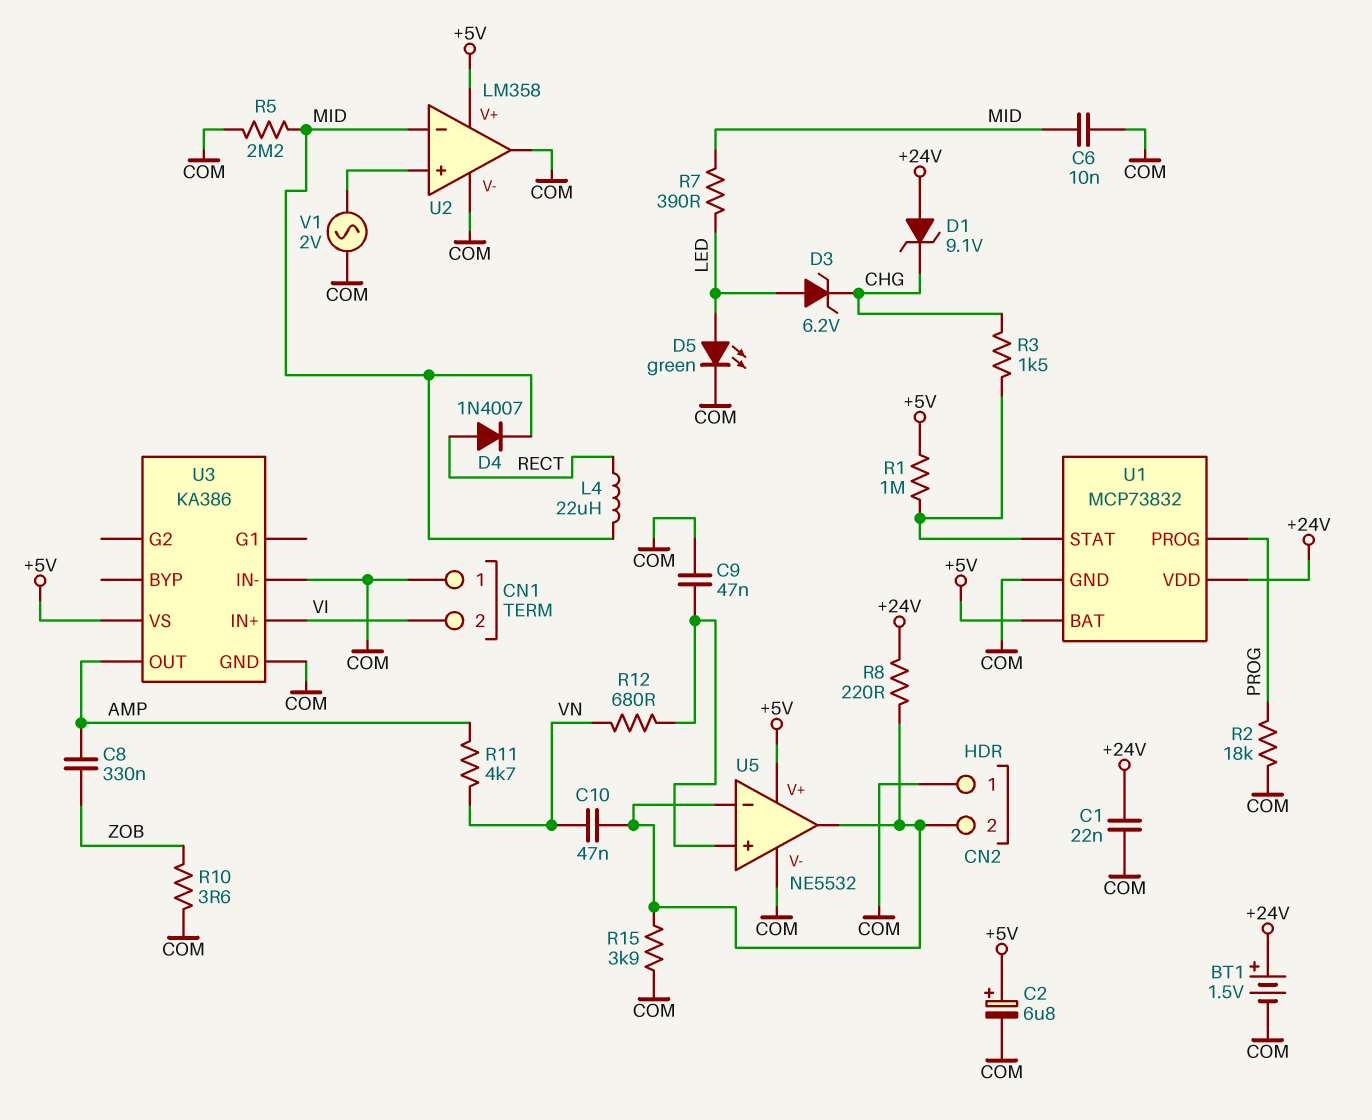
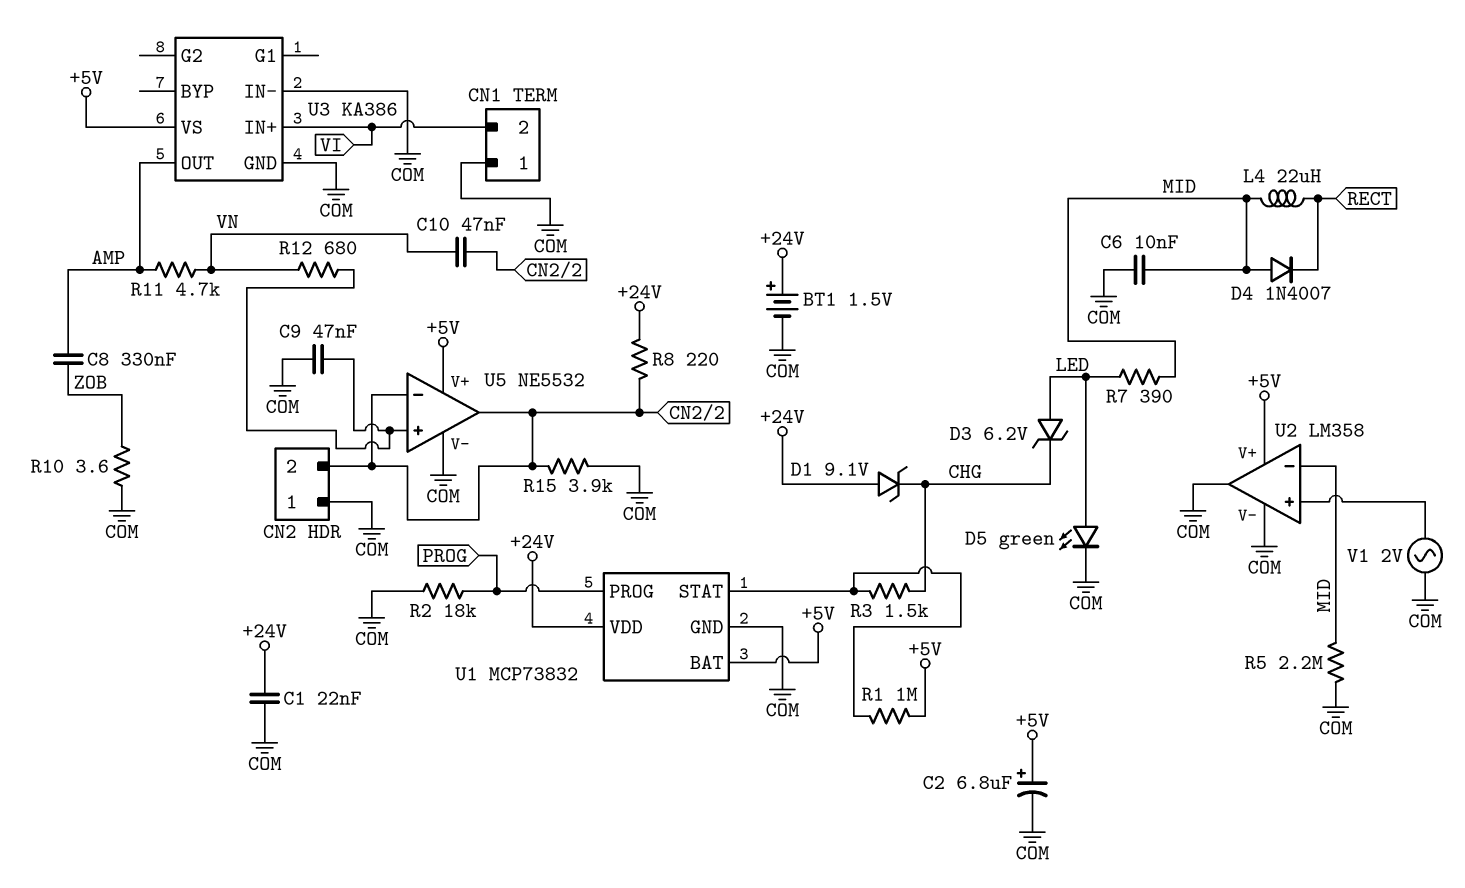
D4: diode 1N4007 (A RECT, K MID) -> diode 1N4007 (A MID, K RECT)

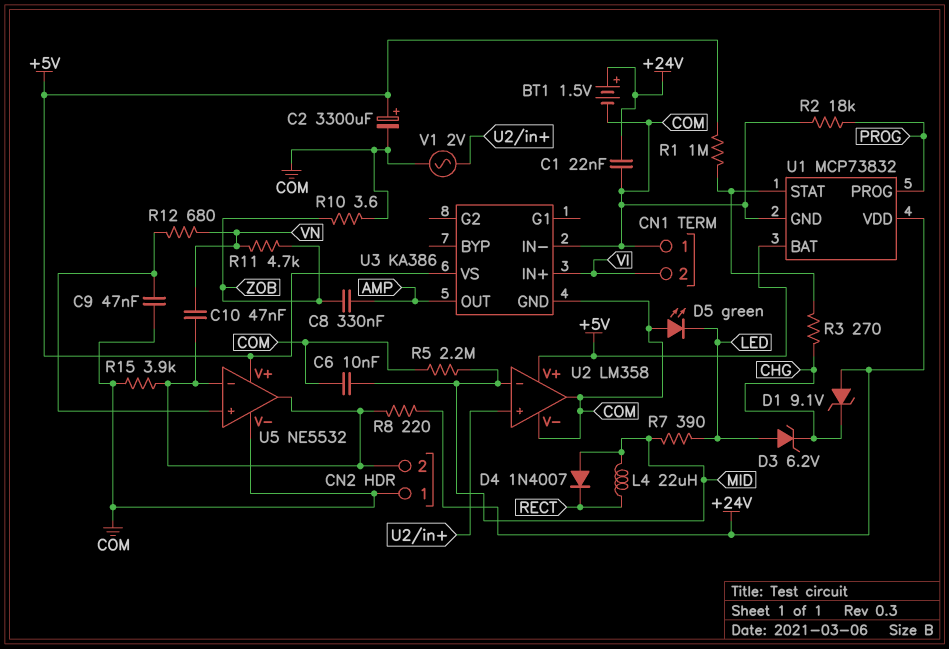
C2: 6.8uF (plus +5V, minus COM) -> 3300uF (plus +5V, minus COM)
D5: LED green (A LED, K COM) -> LED green (A COM, K LED)
R3: 1.5k (CHG, U1/STAT) -> 270 (CHG, U1/STAT)
R11: 4.7k (AMP, VN) -> 4.7k (VN, ZOB)

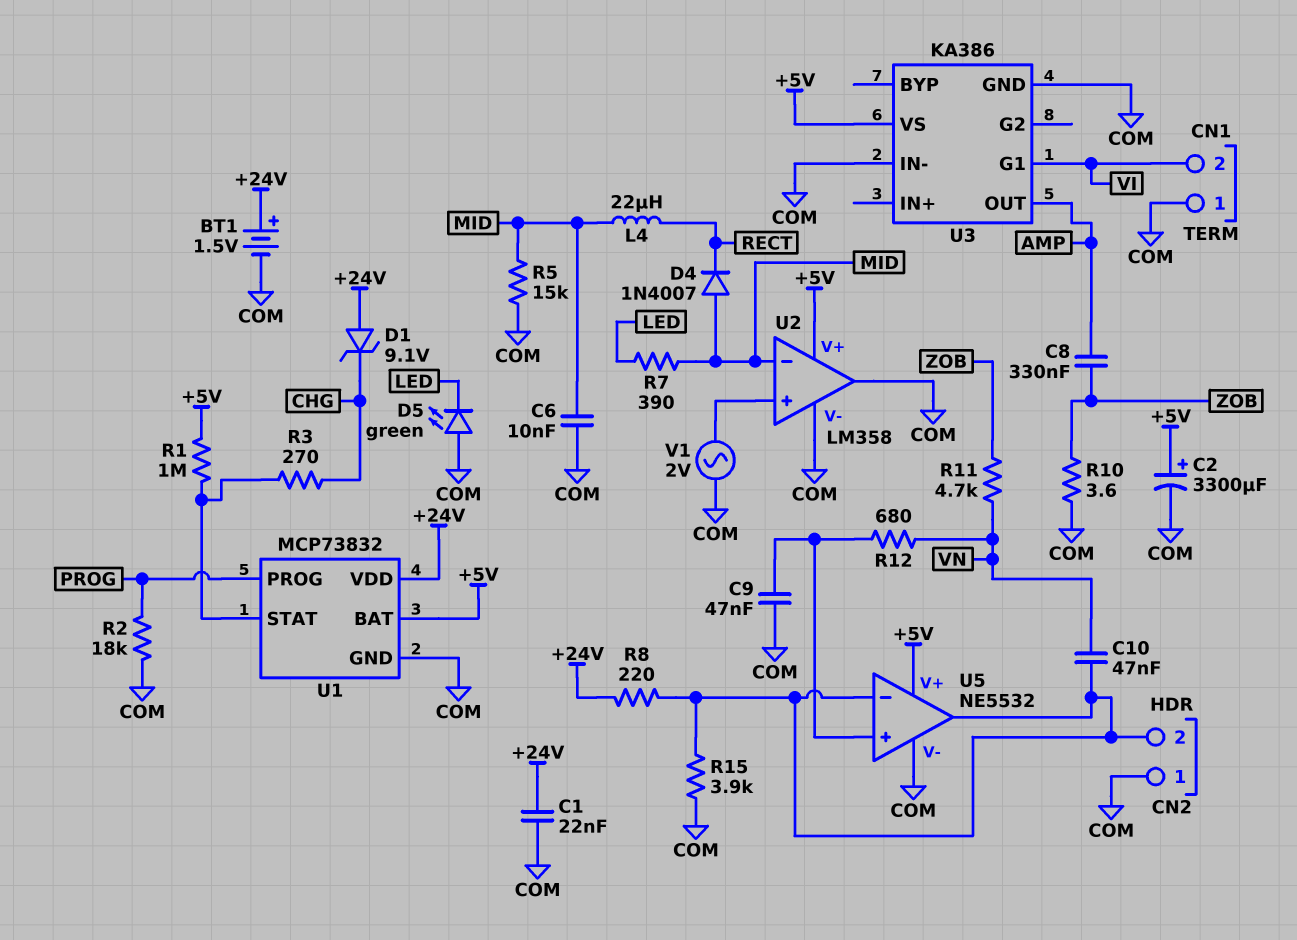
D3: zener 6.2V (A LED, K CHG) -> none
R5: 2.2M (COM, MID) -> 15k (COM, MID)
U3 pin G1: none -> VI
U3 pin IN+: VI -> none

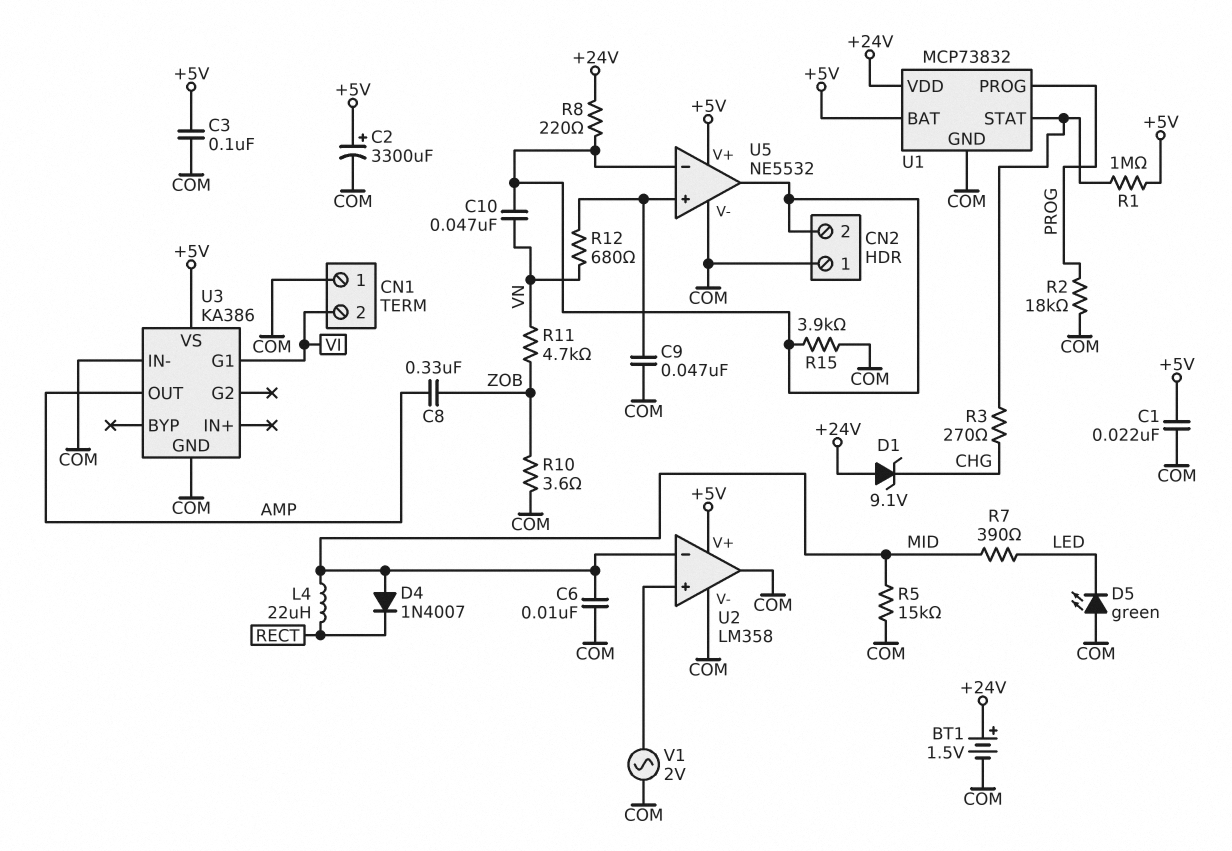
C1: 22nF (+24V, COM) -> 22nF (+5V, COM)
C3: none -> 100nF (+5V, COM)

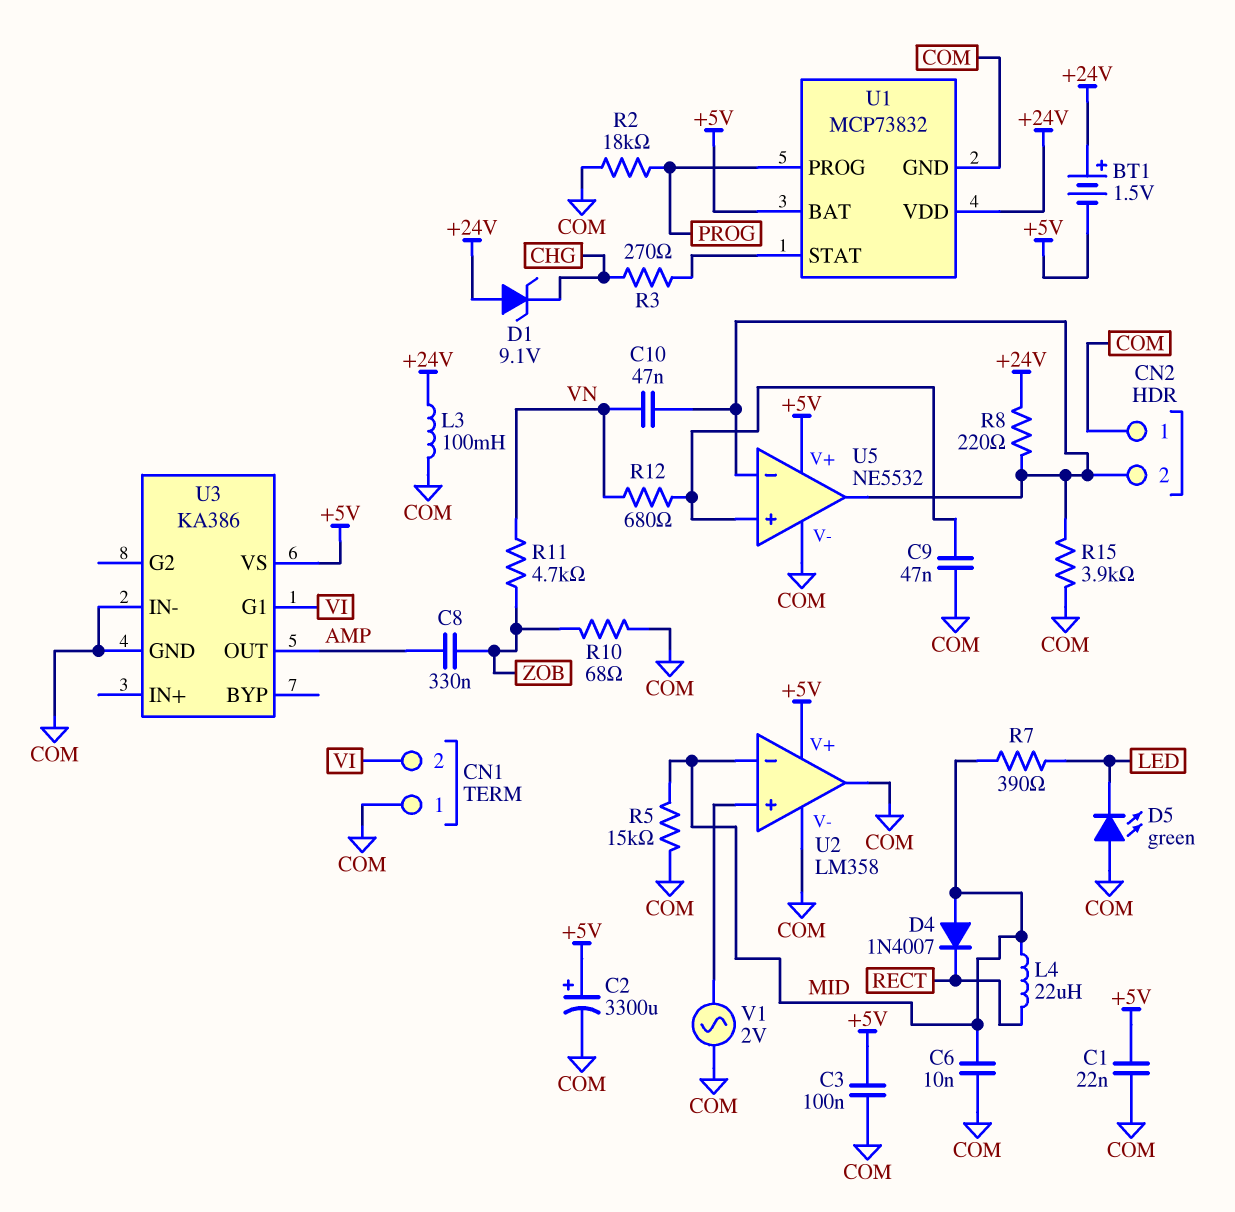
BT1: 1.5V (plus +24V, minus COM) -> 1.5V (plus +24V, minus +5V)
L3: none -> 100mH (+24V, COM)
R1: 1M (+5V, U1/STAT) -> none
R10: 3.6 (COM, ZOB) -> 68 (COM, ZOB)

